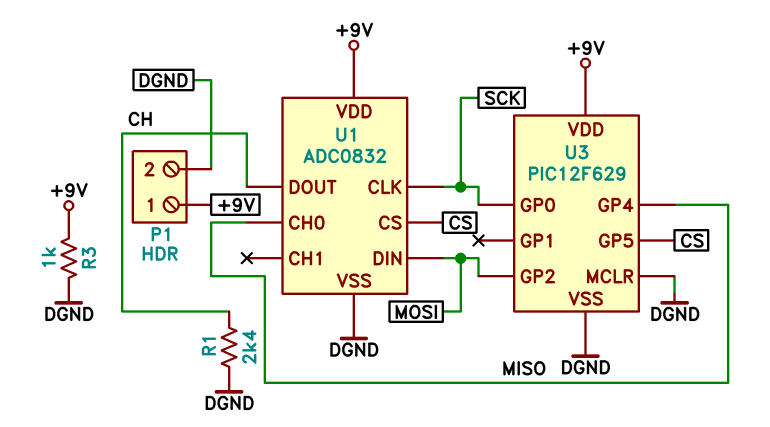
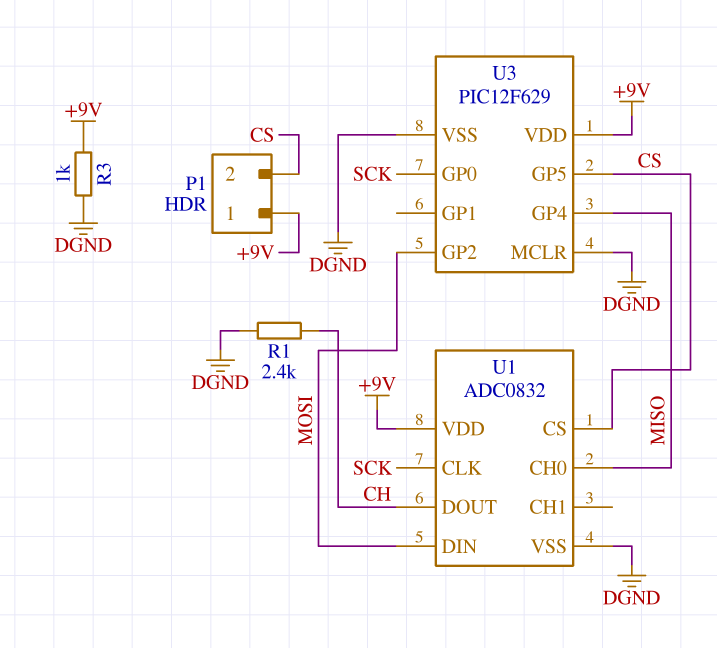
P1 pin 2: DGND -> CS

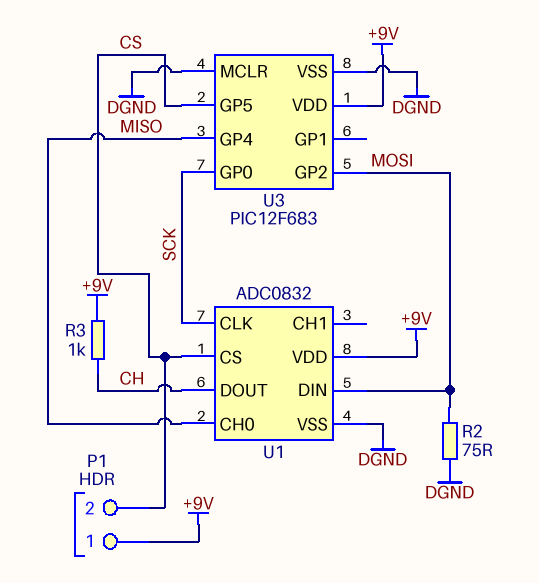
R1: 2.4k (CH, DGND) -> none
R2: none -> 75 (DGND, MOSI)
R3: 1k (+9V, DGND) -> 1k (+9V, CH)
U3: PIC12F629 -> PIC12F683

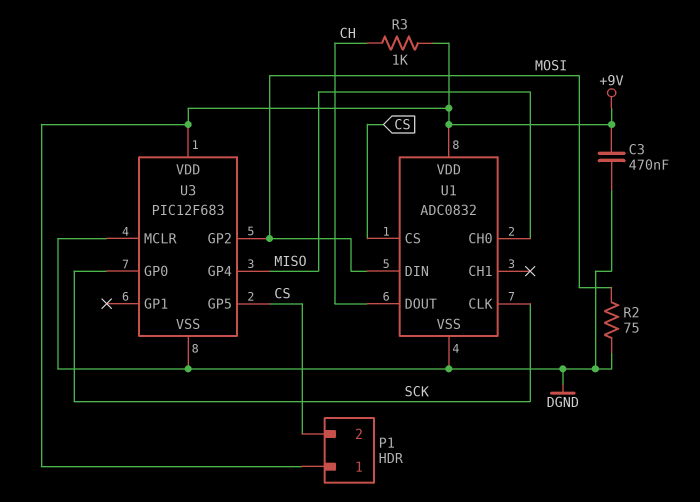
C3: none -> 470nF (+9V, DGND)

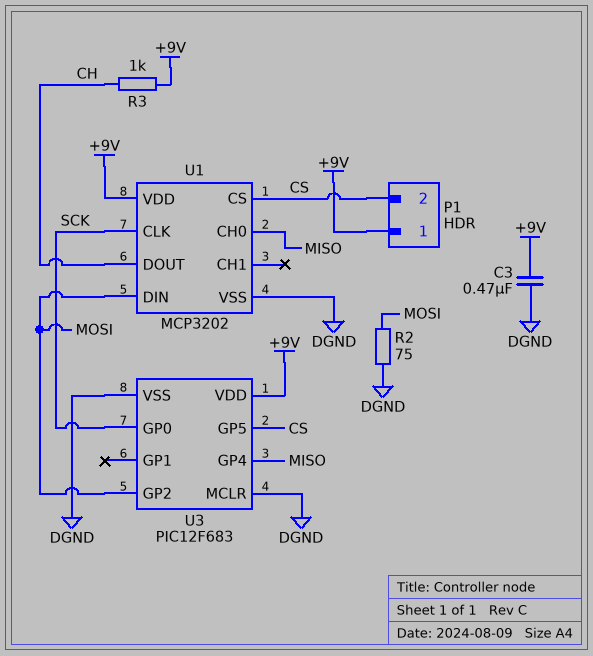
U1: ADC0832 -> MCP3202

